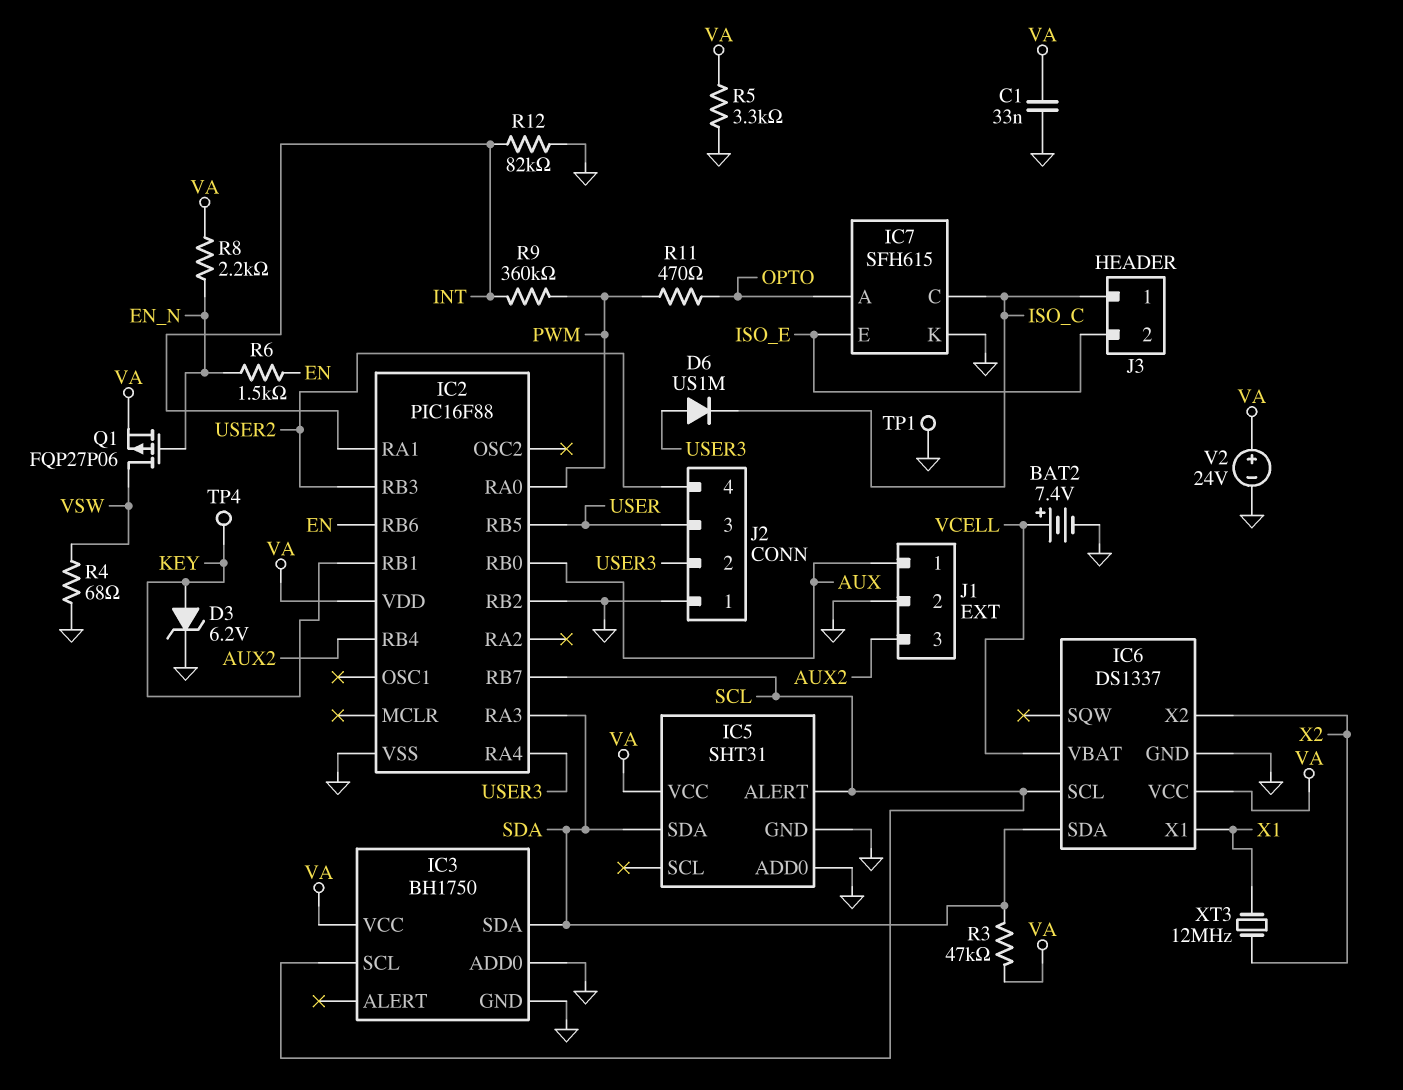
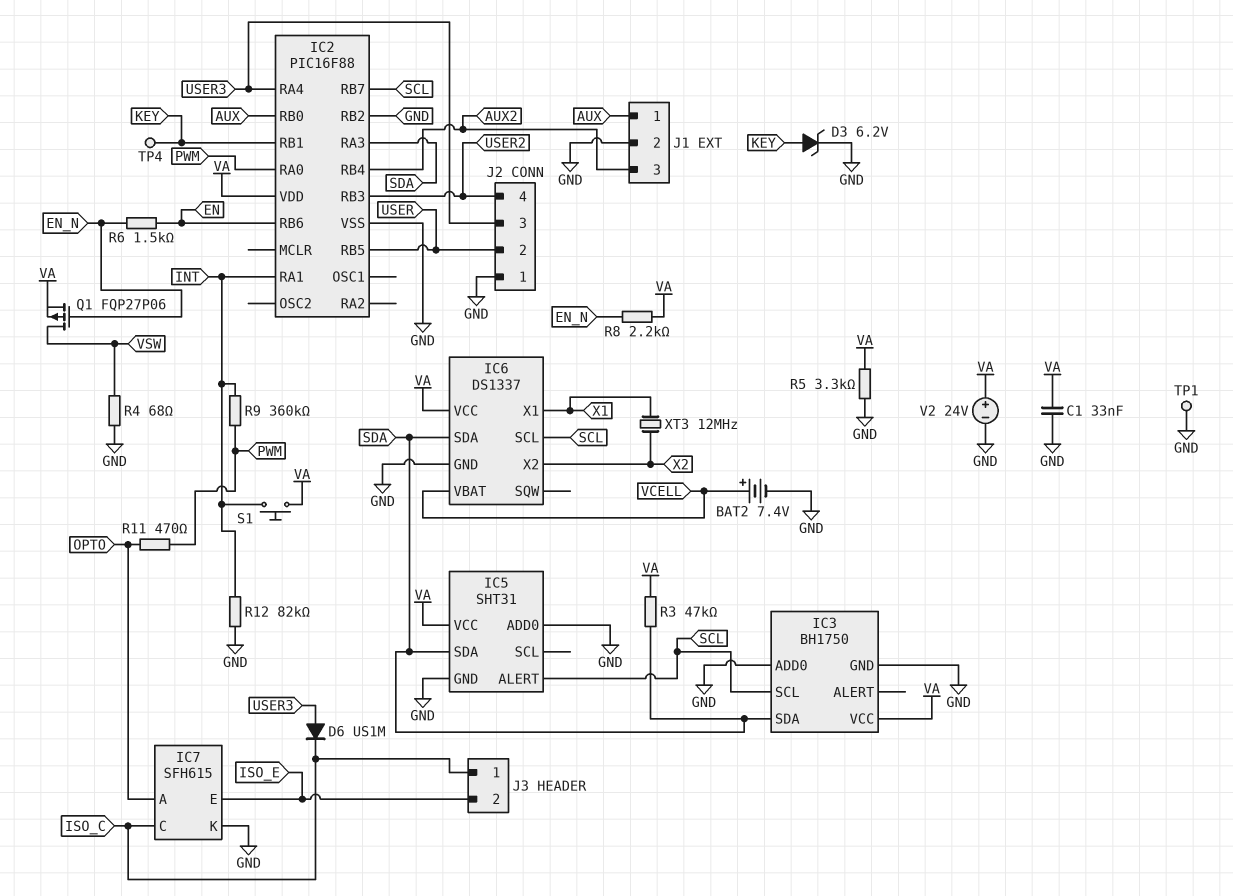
J2 pin 2: USER3 -> USER
J2 pin 3: USER -> USER3
S1: none -> button (INT, VA)

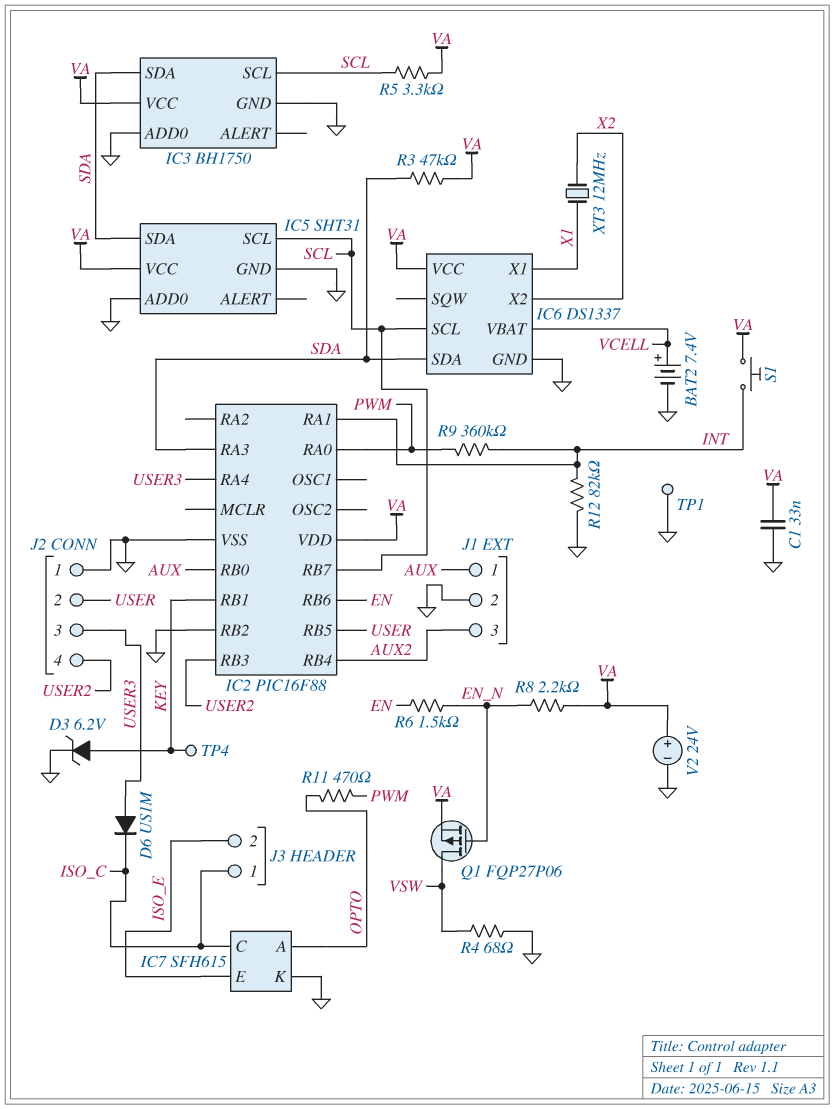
IC5 pin ALERT: SCL -> none
IC5 pin SCL: none -> SCL
R5: 3.3k (GND, VA) -> 3.3k (SCL, VA)

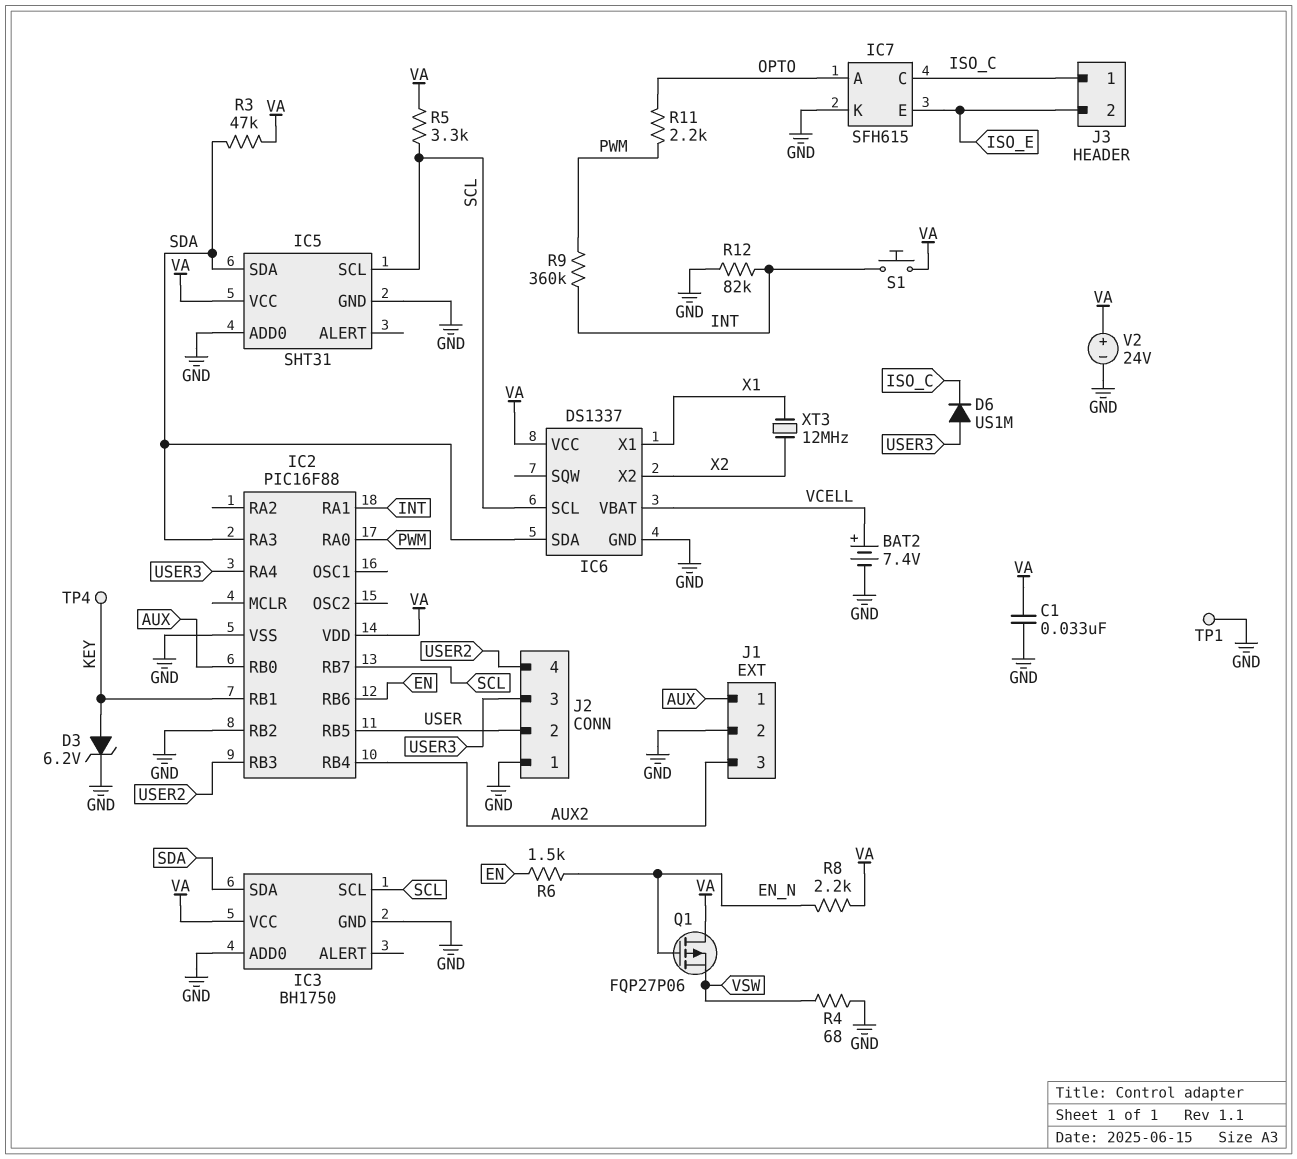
Q1: PMOS FQP27P06 (G EN_N, D VSW, S VA) -> PMOS FQP27P06 (G EN_N, D VA, S VSW)
R11: 470 (OPTO, PWM) -> 2.2k (OPTO, PWM)

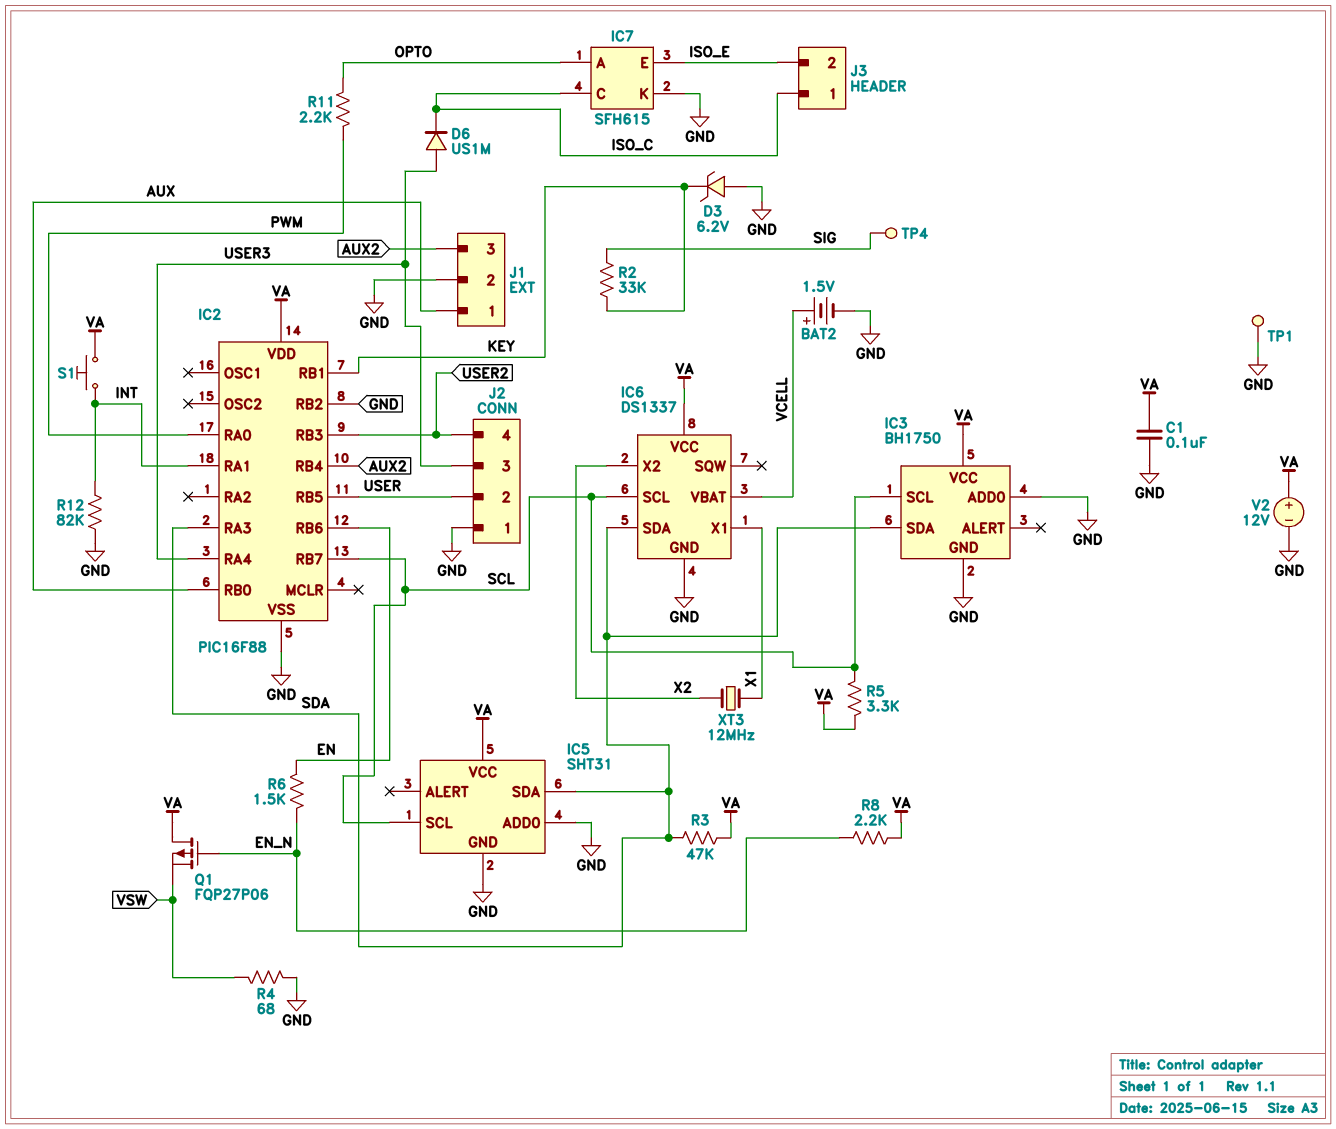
BAT2: 7.4V (plus VCELL, minus GND) -> 1.5V (plus VCELL, minus GND)
C1: 33nF (GND, VA) -> 100nF (GND, VA)
D3: zener 6.2V (A KEY, K GND) -> zener 6.2V (A GND, K KEY)
R2: none -> 33k (KEY, SIG)
R9: 360k (INT, PWM) -> none
TP4: test point (KEY) -> test point (SIG)
V2: 24V (plus VA, minus GND) -> 12V (plus VA, minus GND)

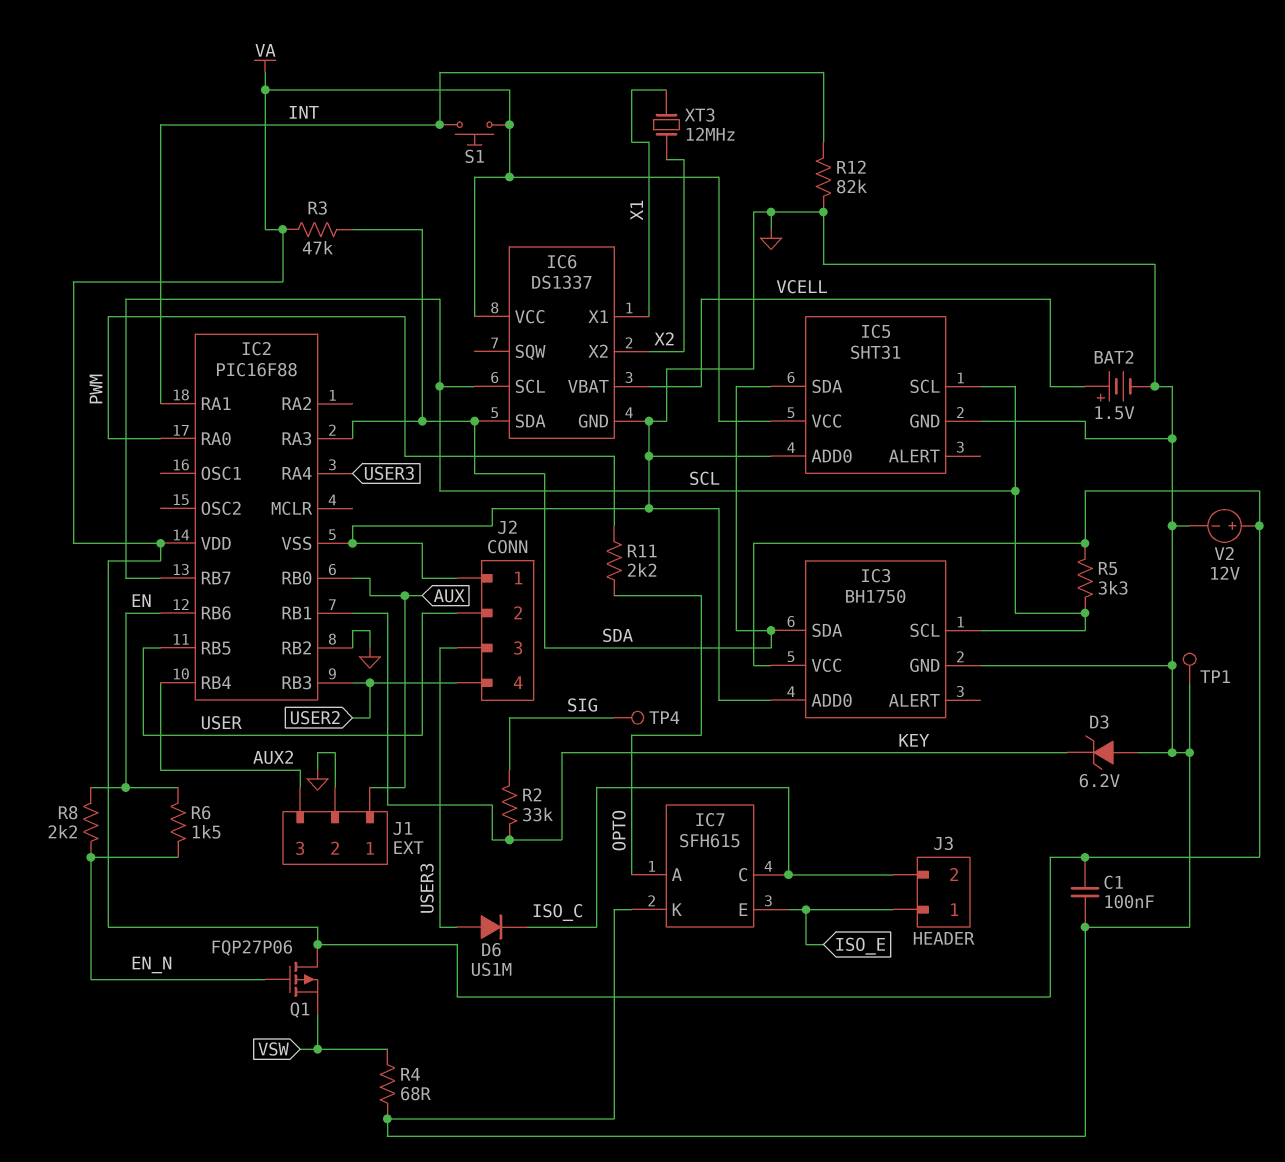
J3 pin 1: ISO_C -> ISO_E
J3 pin 2: ISO_E -> ISO_C
R8: 2.2k (EN_N, VA) -> 2.2k (EN, EN_N)

